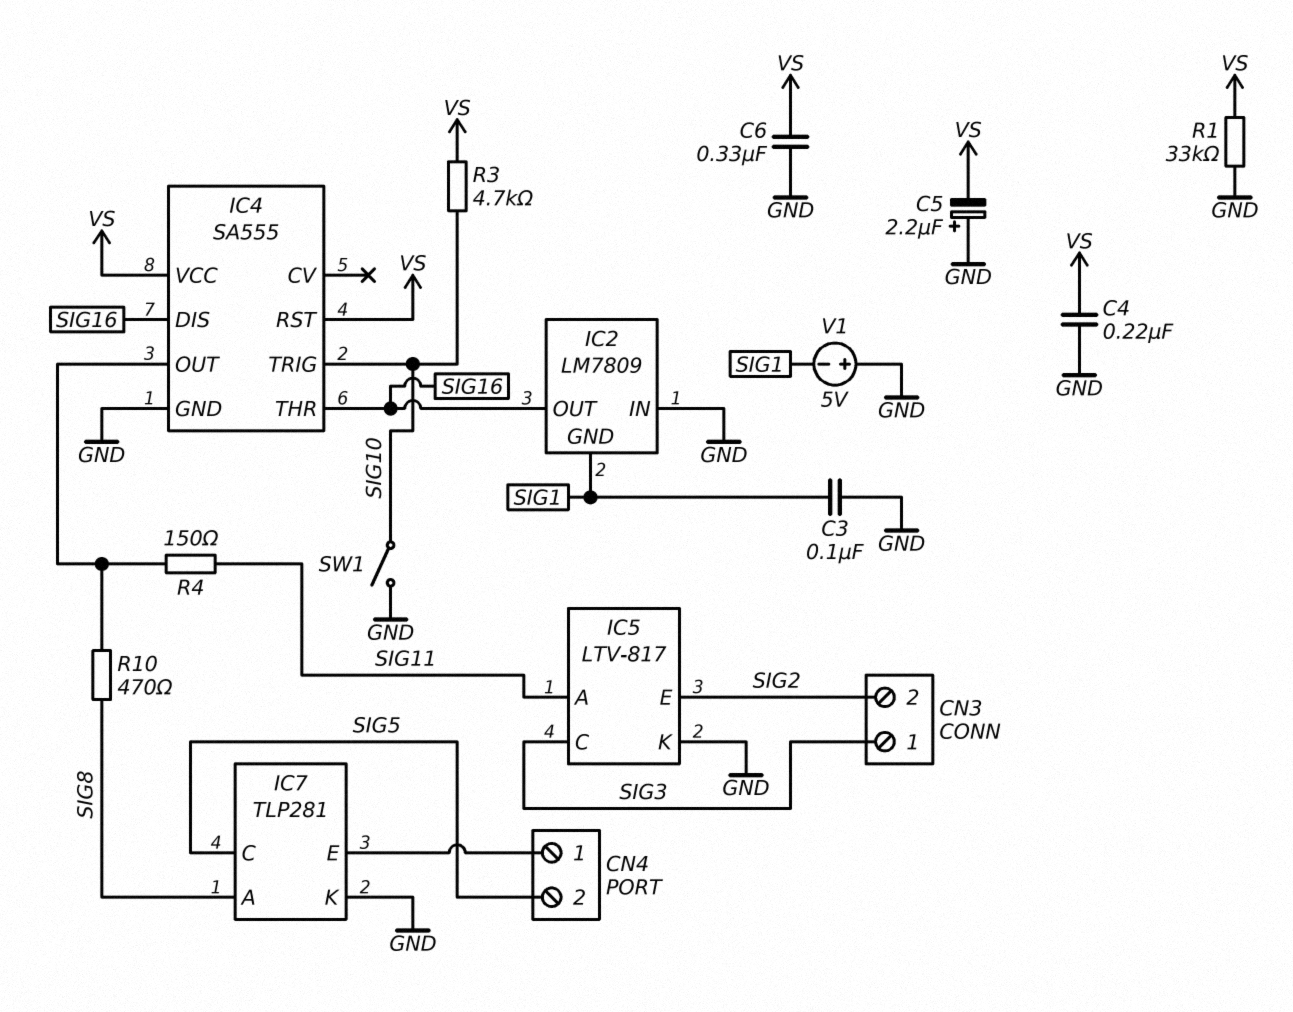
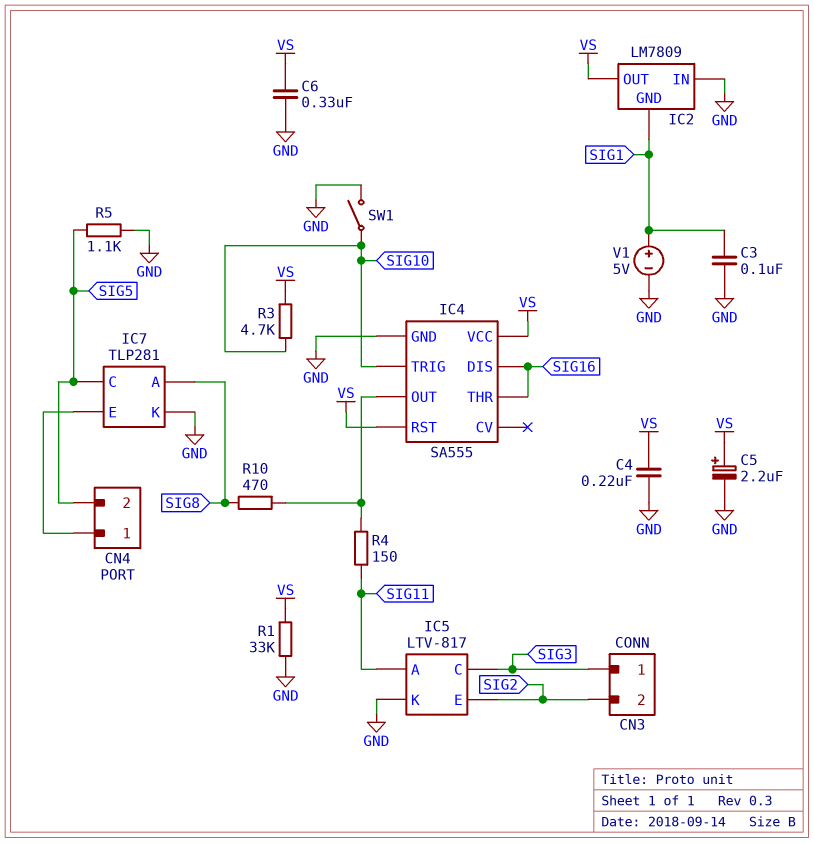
C5: 2.2uF (plus GND, minus VS) -> 2.2uF (plus VS, minus GND)
IC2 pin OUT: SIG16 -> VS
R5: none -> 1.1k (GND, SIG5)
V1: 5V (plus GND, minus SIG1) -> 5V (plus SIG1, minus GND)

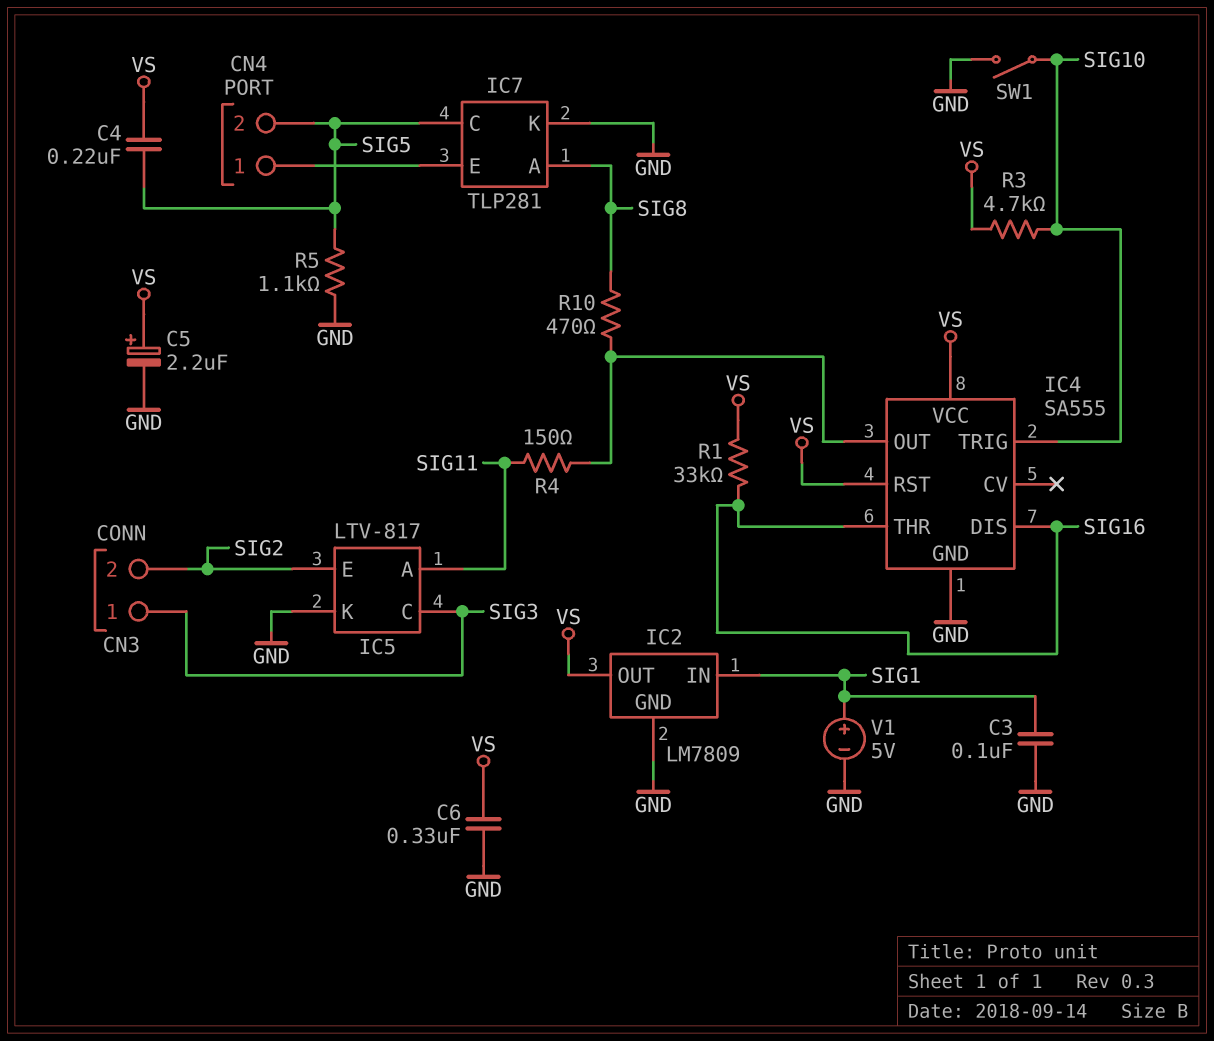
C4: 220nF (GND, VS) -> 220nF (SIG5, VS)
IC2 pin GND: SIG1 -> GND
IC2 pin IN: GND -> SIG1
R1: 33k (GND, VS) -> 33k (SIG16, VS)

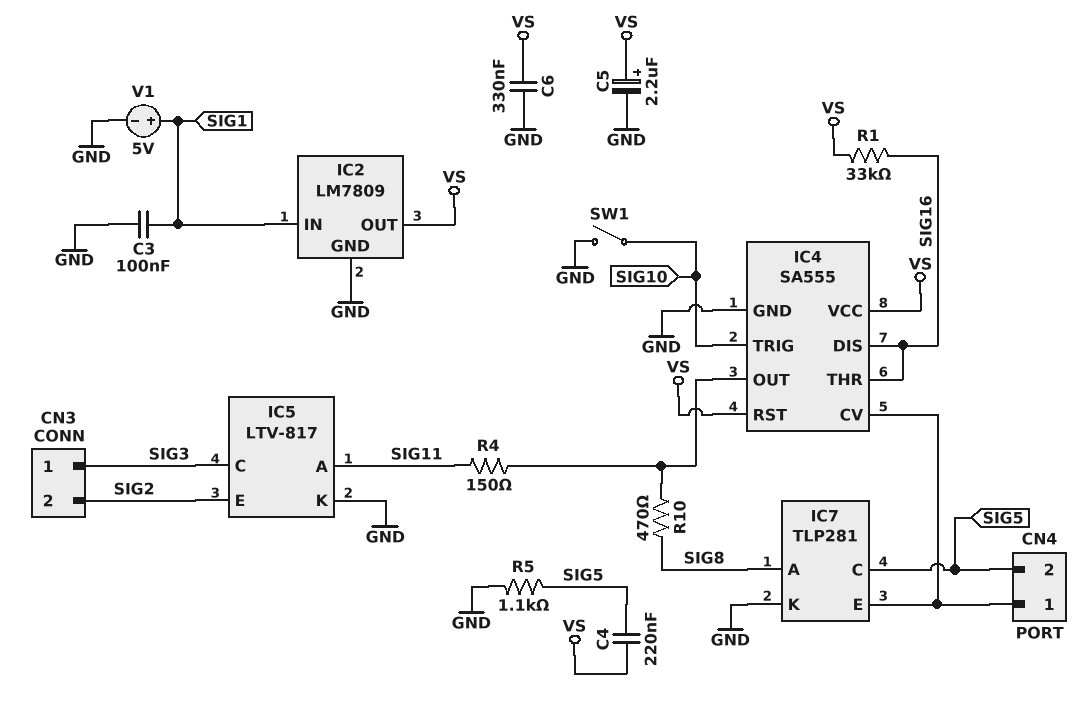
IC4 pin CV: none -> CN4/1
R3: 4.7k (SIG10, VS) -> none

